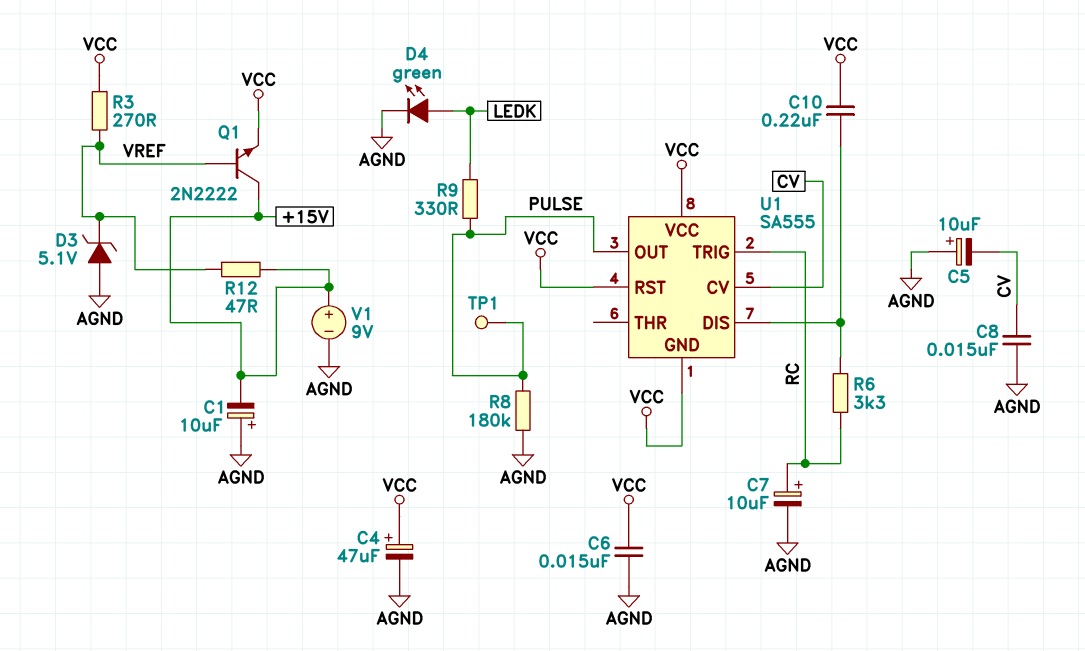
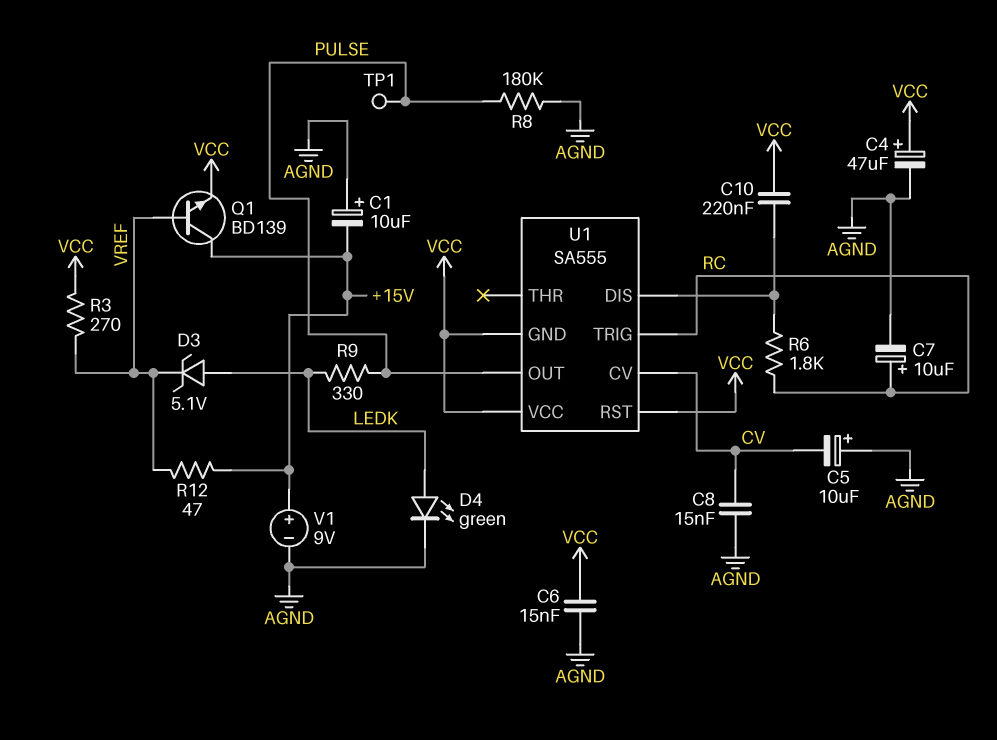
D3: zener 5.1V (A AGND, K VREF) -> zener 5.1V (A LEDK, K VREF)
Q1: NPN 2N2222 (B VREF, C +15V, E VCC) -> NPN BD139 (B VREF, C +15V, E VCC)
R6: 3.3k (RC, U1/DIS) -> 1.8k (RC, U1/DIS)

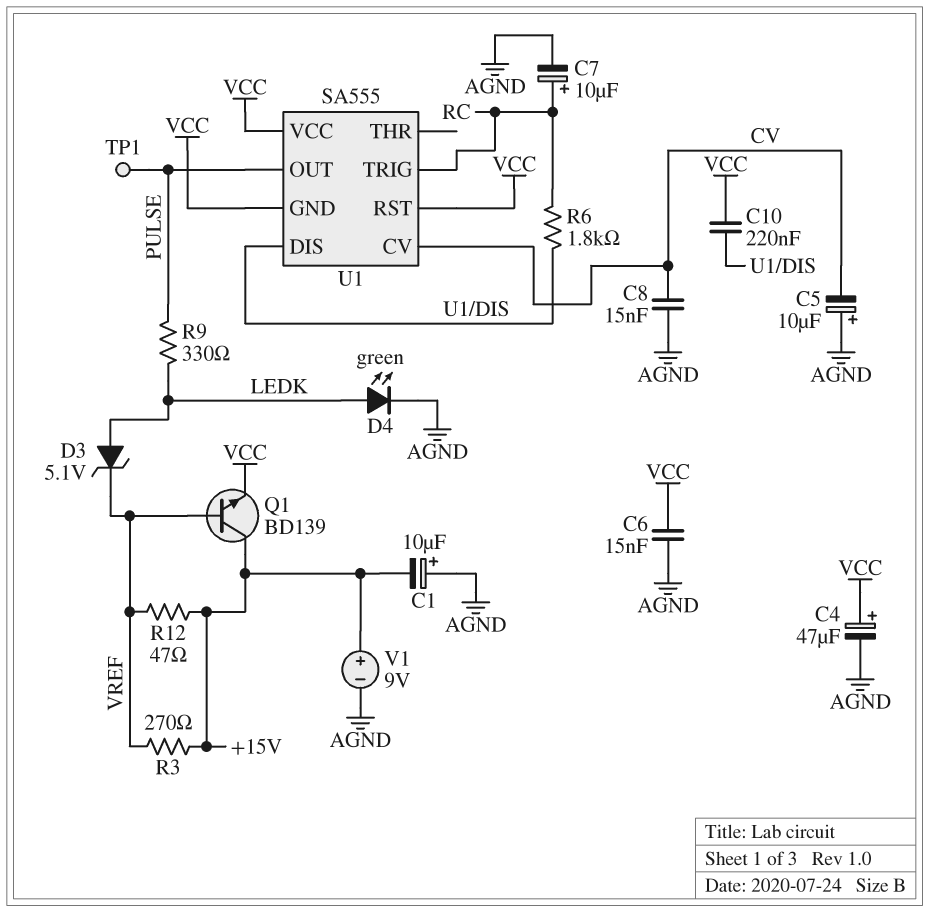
R3: 270 (VCC, VREF) -> 270 (+15V, VREF)
R8: 180k (AGND, PULSE) -> none

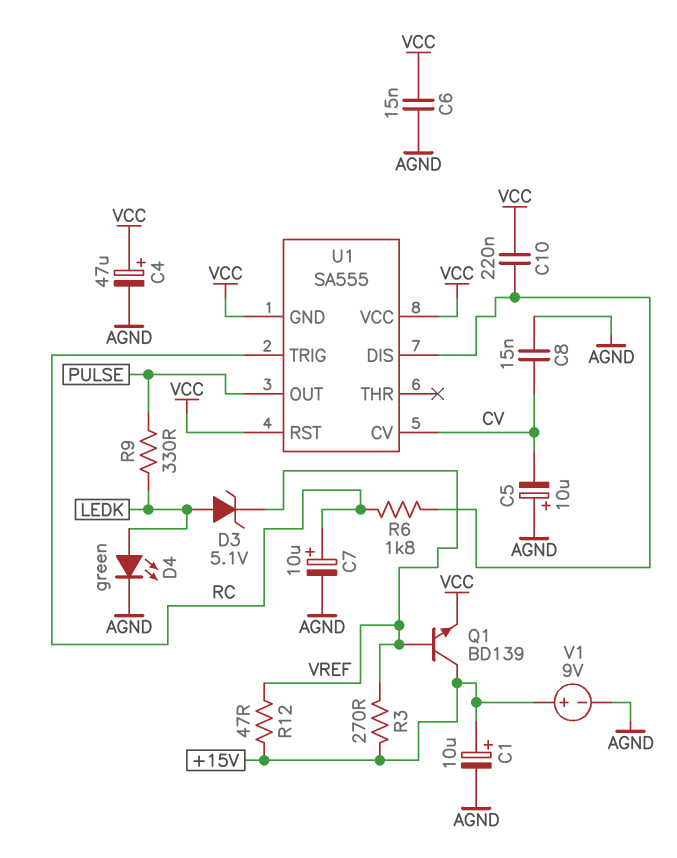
C1: 10uF (plus AGND, minus +15V) -> 10uF (plus +15V, minus AGND)
TP1: test point (PULSE) -> none

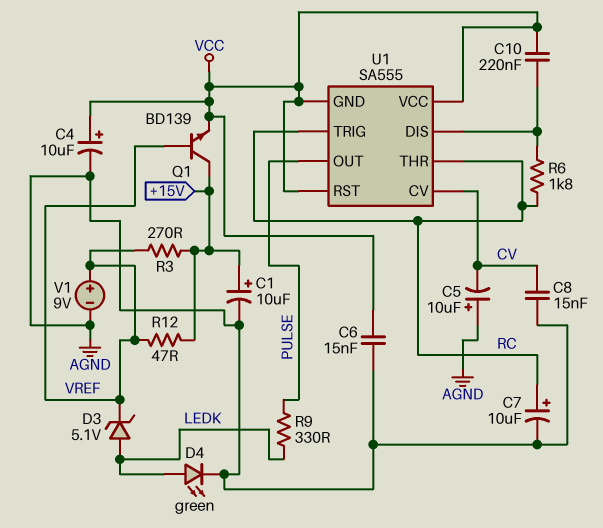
C4: 47uF (plus VCC, minus AGND) -> 10uF (plus VCC, minus AGND)
U1 pin THR: none -> RC
V1: 9V (plus +15V, minus AGND) -> 9V (plus VREF, minus AGND)

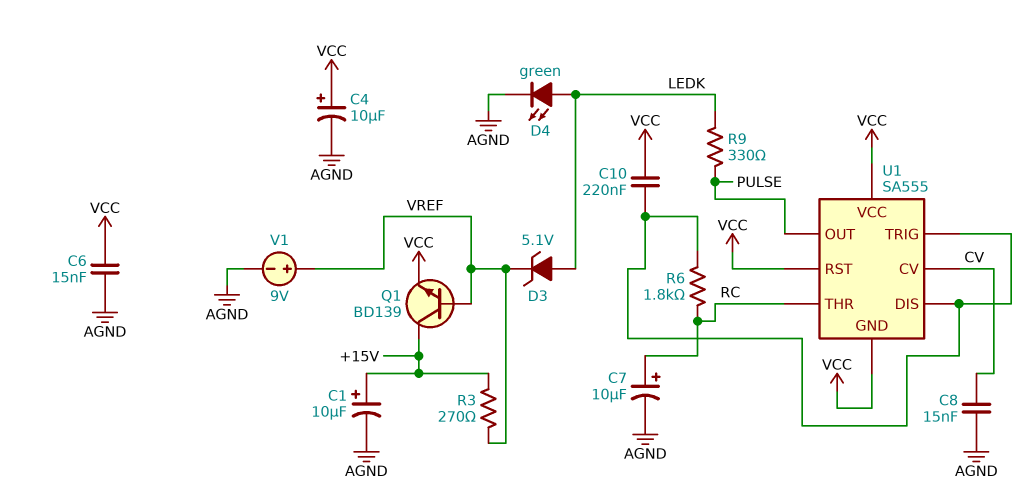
C5: 10uF (plus AGND, minus CV) -> none
R12: 47 (+15V, VREF) -> none
U1 pin TRIG: RC -> U1/DIS

